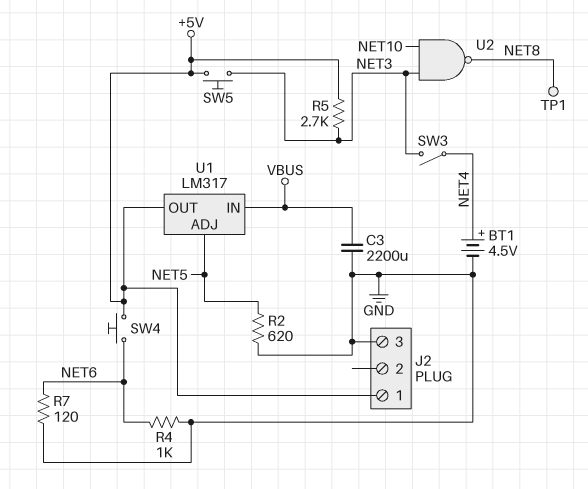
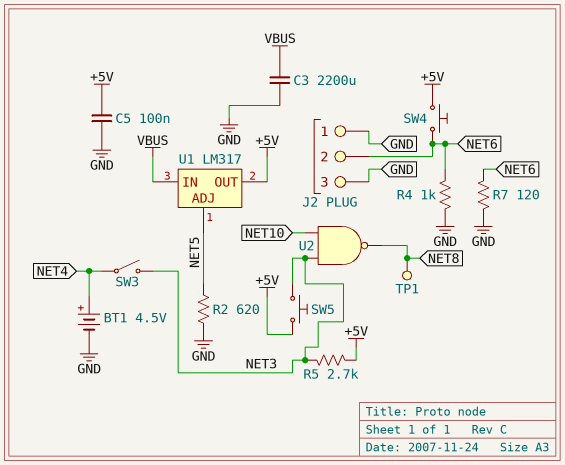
C5: none -> 100nF (+5V, GND)
J2 pin 1: +5V -> GND
J2 pin 2: none -> NET6

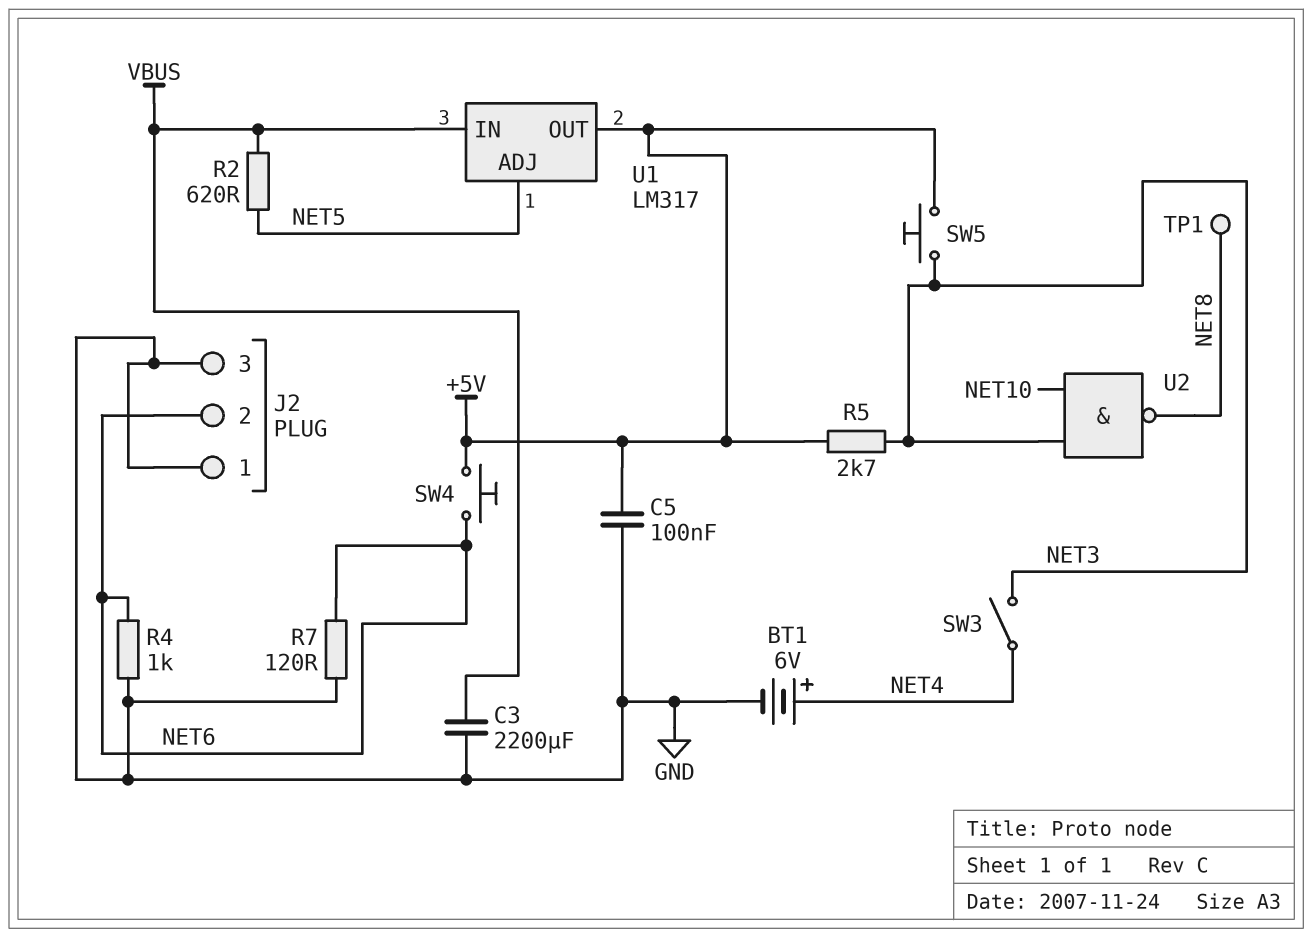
BT1: 4.5V (plus NET4, minus GND) -> 6V (plus NET4, minus GND)
R2: 620 (GND, NET5) -> 620 (NET5, VBUS)

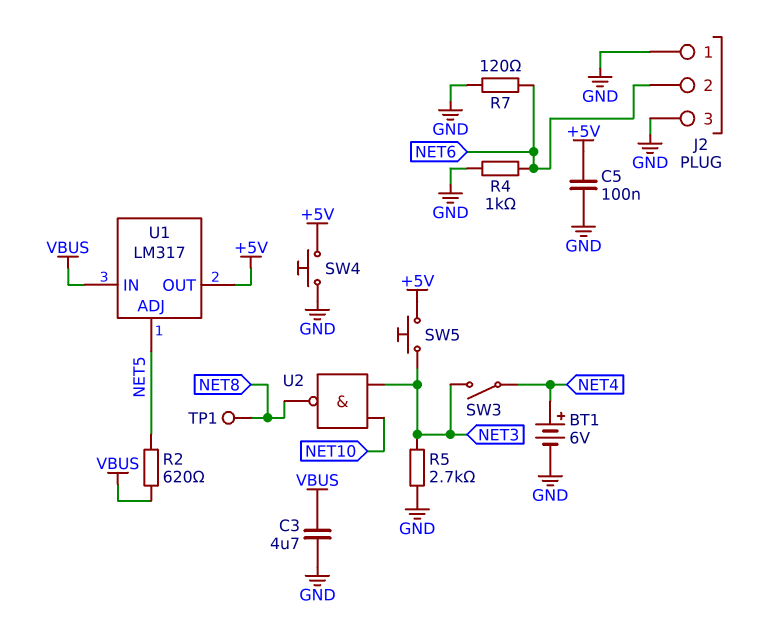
C3: 2200uF (GND, VBUS) -> 4.7uF (GND, VBUS)
R5: 2.7k (+5V, NET3) -> 2.7k (GND, NET3)
SW4: button (+5V, NET6) -> button (+5V, GND)

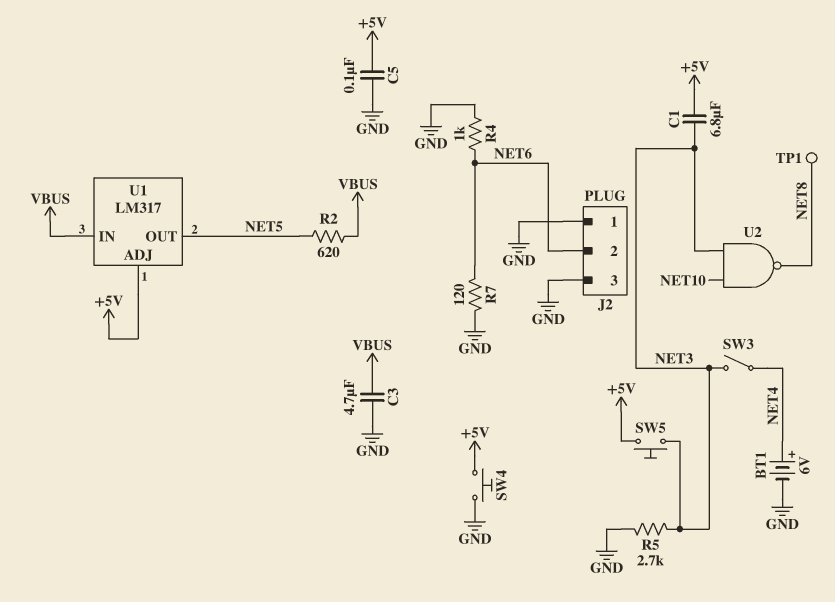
C1: none -> 6.8uF (+5V, NET3)
U1 pin ADJ: NET5 -> +5V
U1 pin OUT: +5V -> NET5

